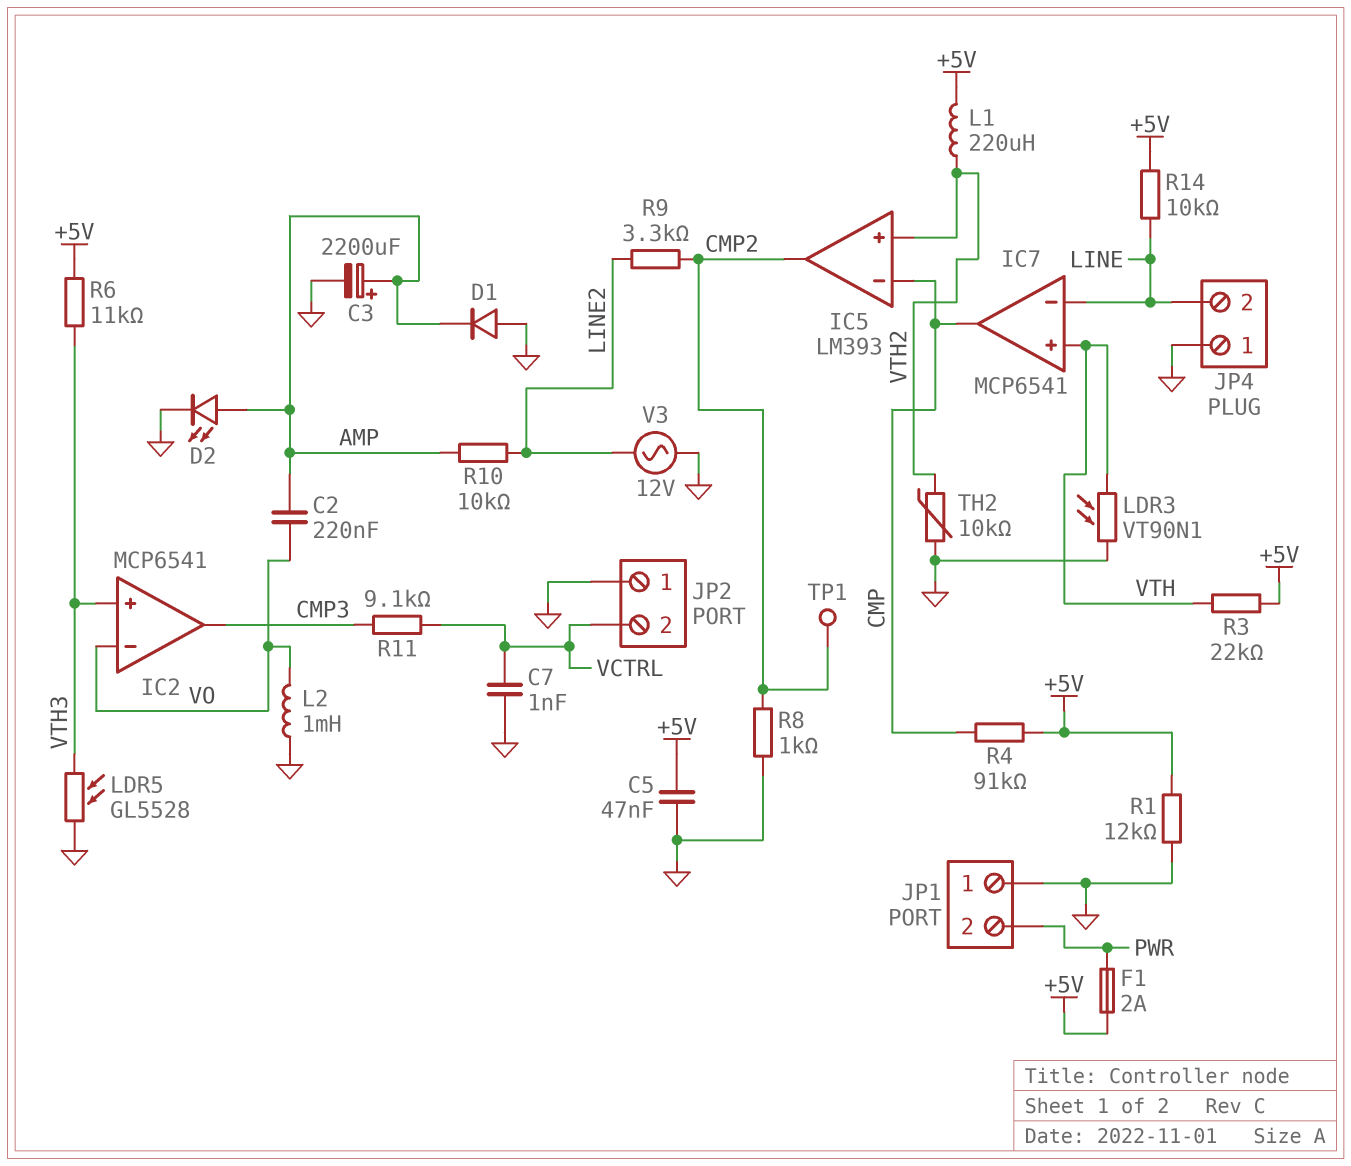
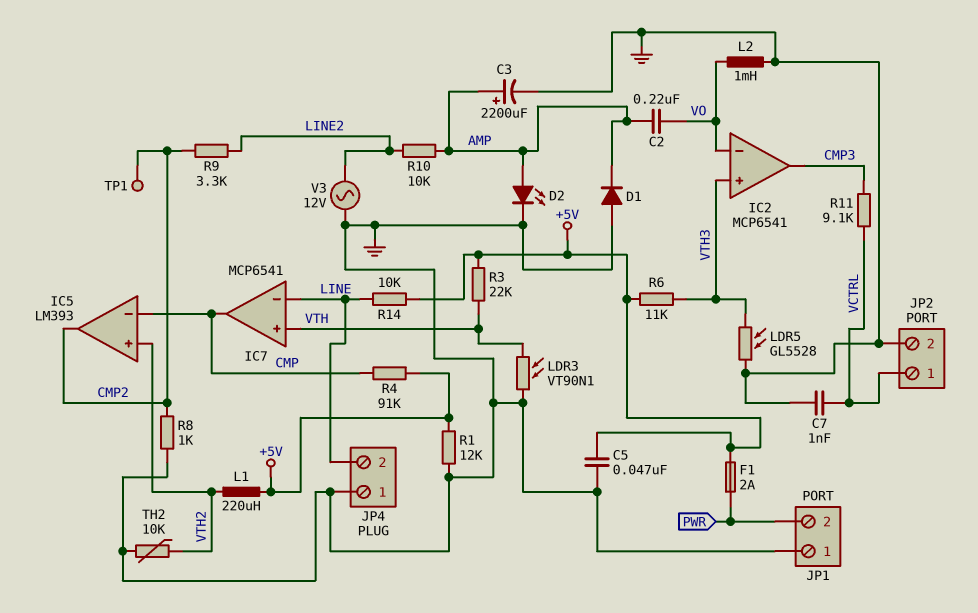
JP2 pin 1: GND -> VCTRL
JP2 pin 2: VCTRL -> GND

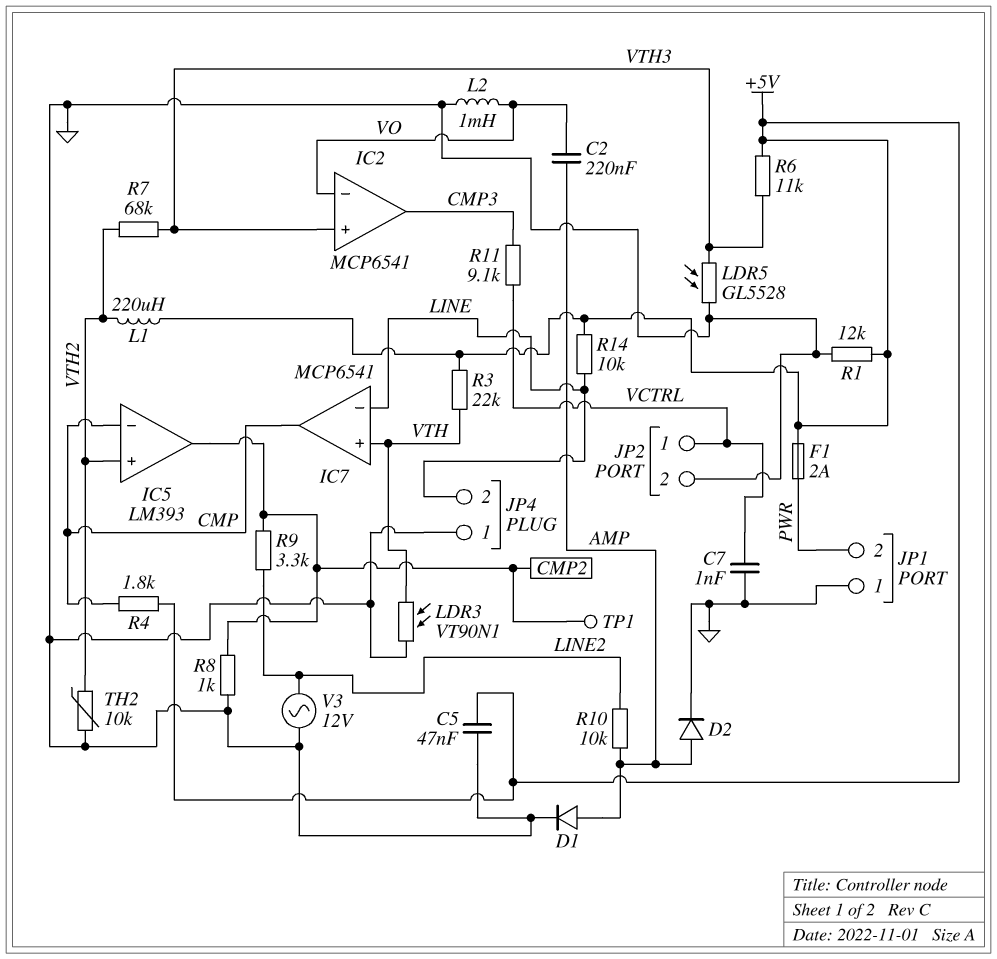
C3: 2200uF (plus AMP, minus GND) -> none
D1: diode (A GND, K AMP) -> diode (A AMP, K GND)
D2: LED (A AMP, K GND) -> diode (A AMP, K GND)
R4: 91k (+5V, CMP) -> 1.8k (+5V, CMP)
R7: none -> 68k (VTH2, VTH3)

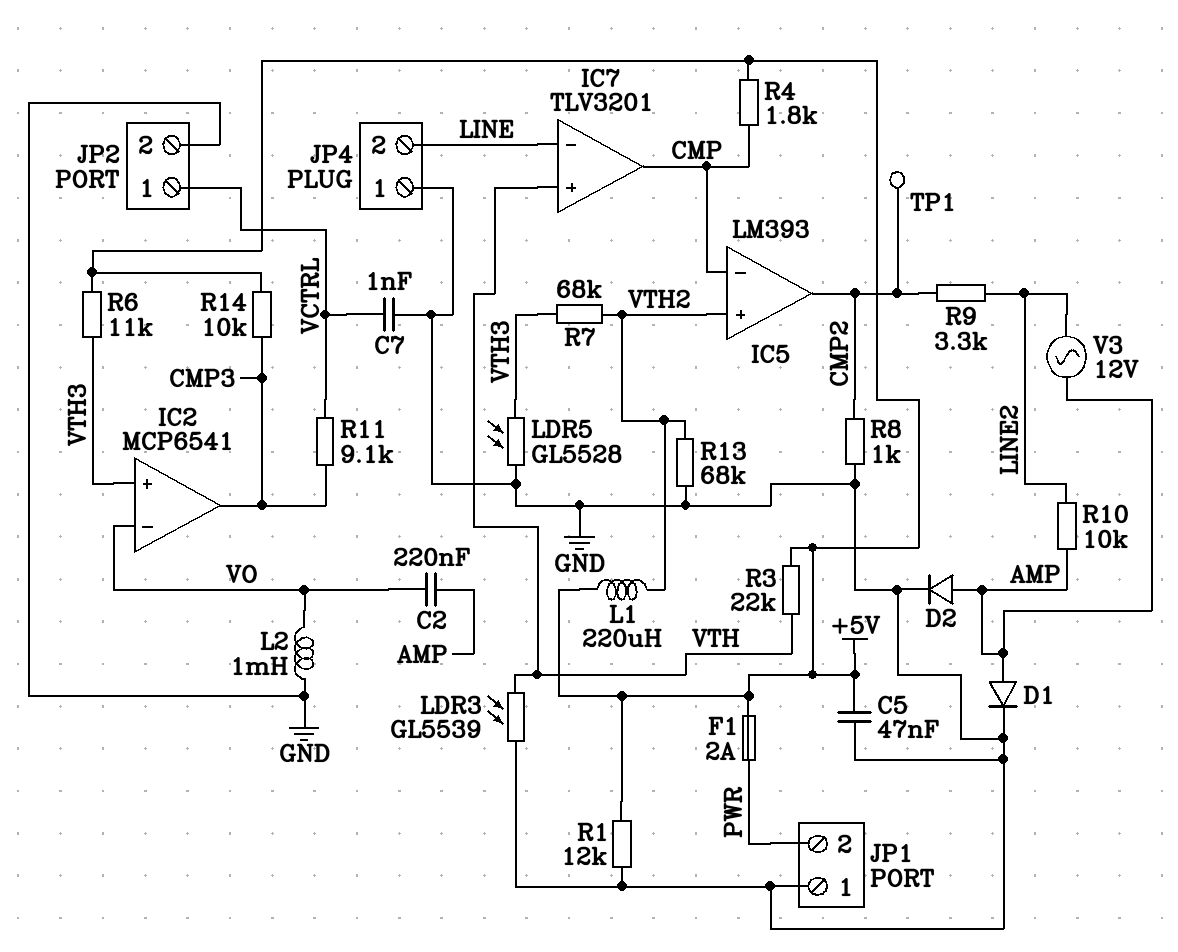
IC7: MCP6541 -> TLV3201
LDR3: VT90N1 (GND, VTH) -> GL5539 (GND, VTH)
R13: none -> 68k (GND, VTH2)
R14: 10k (+5V, LINE) -> 10k (+5V, CMP3)
TH2: 10k (GND, VTH2) -> none
V3: AC 12V (GND, LINE2) -> AC 12V (AMP, LINE2)

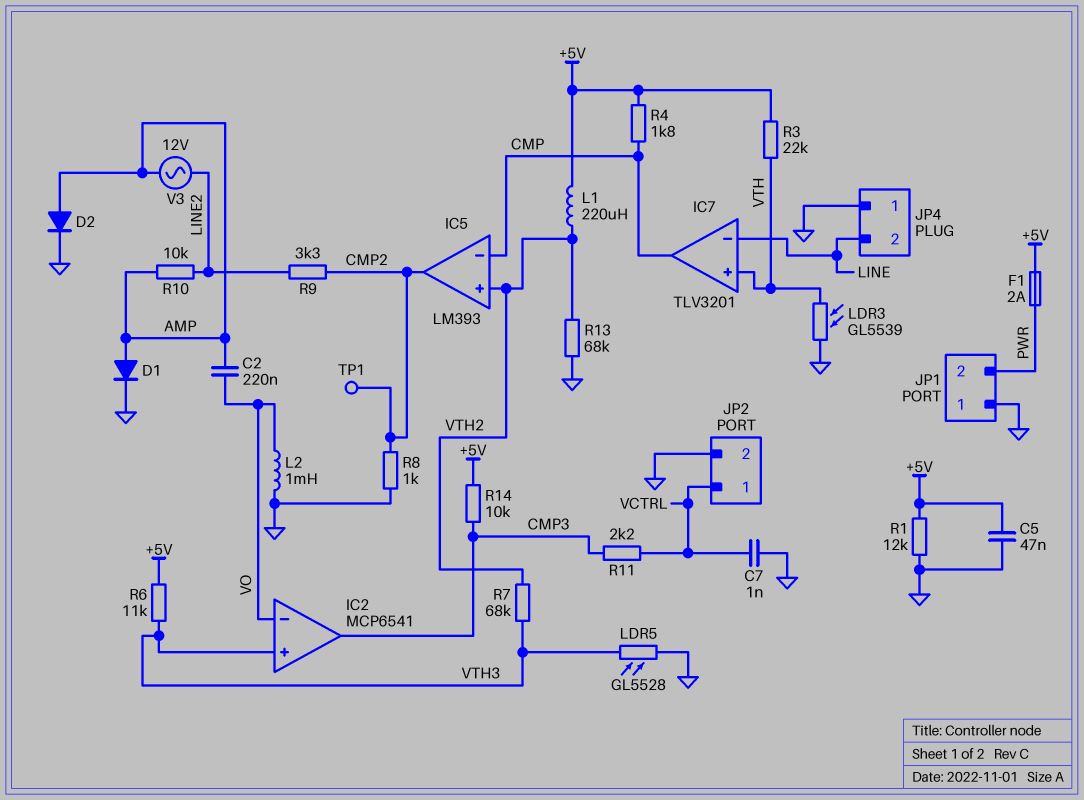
R11: 9.1k (CMP3, VCTRL) -> 2.2k (CMP3, VCTRL)

